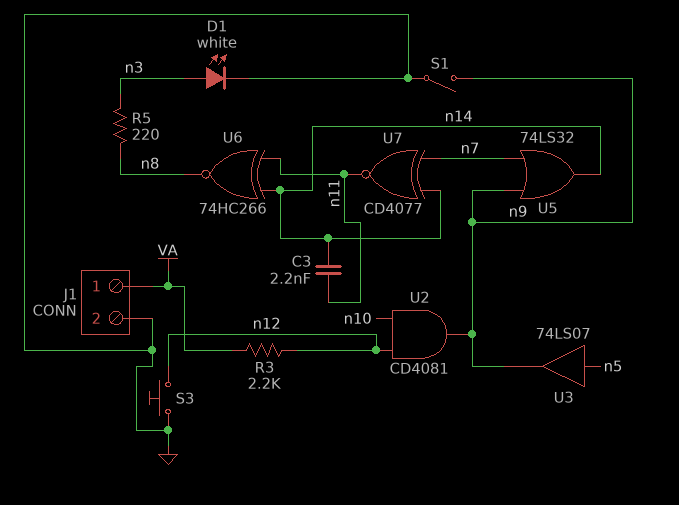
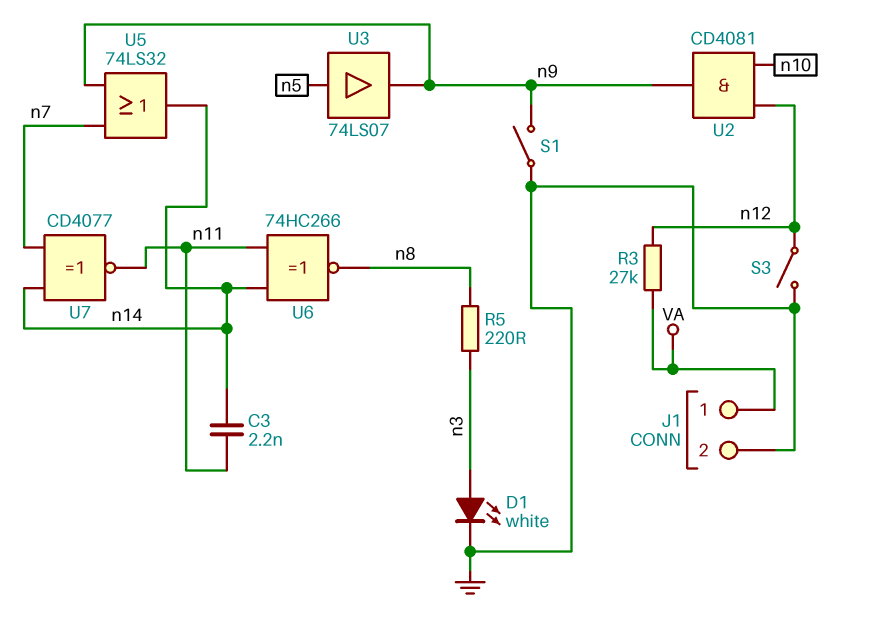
R3: 2.2k (VA, n12) -> 27k (VA, n12)
S3: button (GND, n12) -> switch (GND, n12)

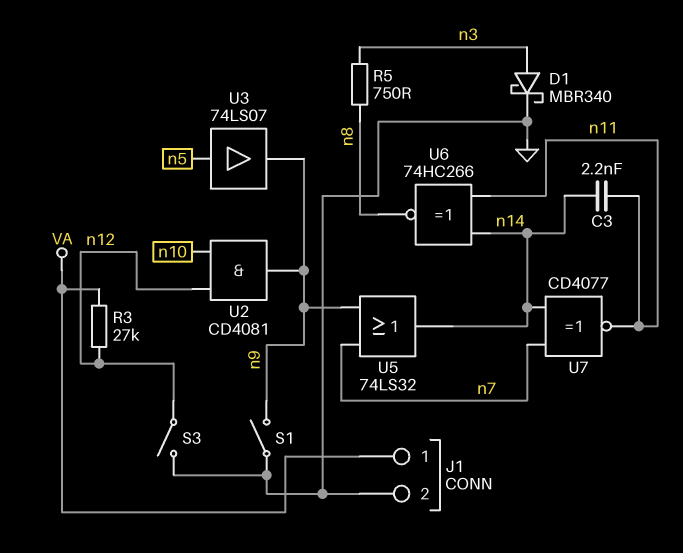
D1: LED white (A n3, K GND) -> schottky MBR340 (A n3, K GND)
R5: 220 (n3, n8) -> 750 (n3, n8)

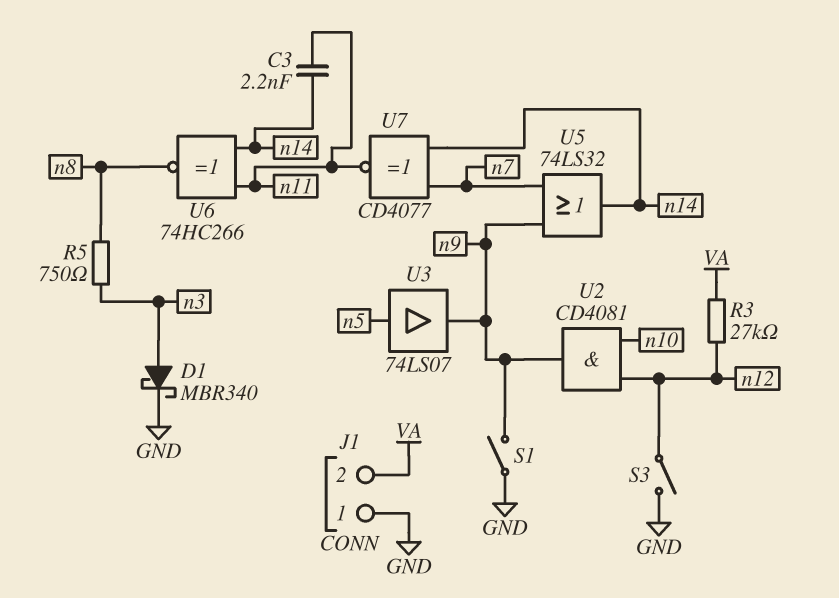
J1 pin 1: VA -> GND
J1 pin 2: GND -> VA

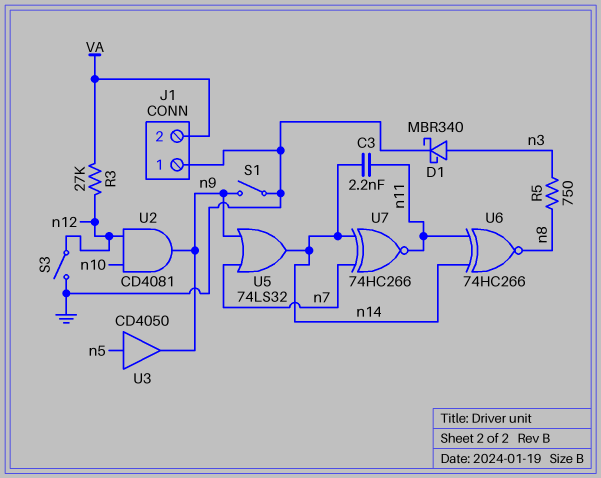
U3: buffer 74LS07 (in n5, out n9) -> buffer CD4050 (in n5, out n9)
U7: XNOR CD4077 (in n7, in n14, out n11) -> XNOR 74HC266 (in n7, in n14, out n11)

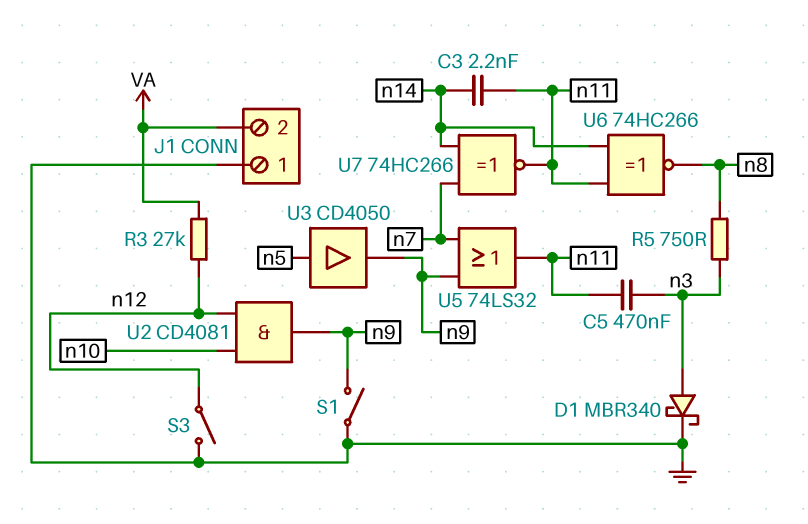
C5: none -> 470nF (n3, n11)
U5: OR 74LS32 (in n7, in n9, out n14) -> OR 74LS32 (in n7, in n9, out n11)

